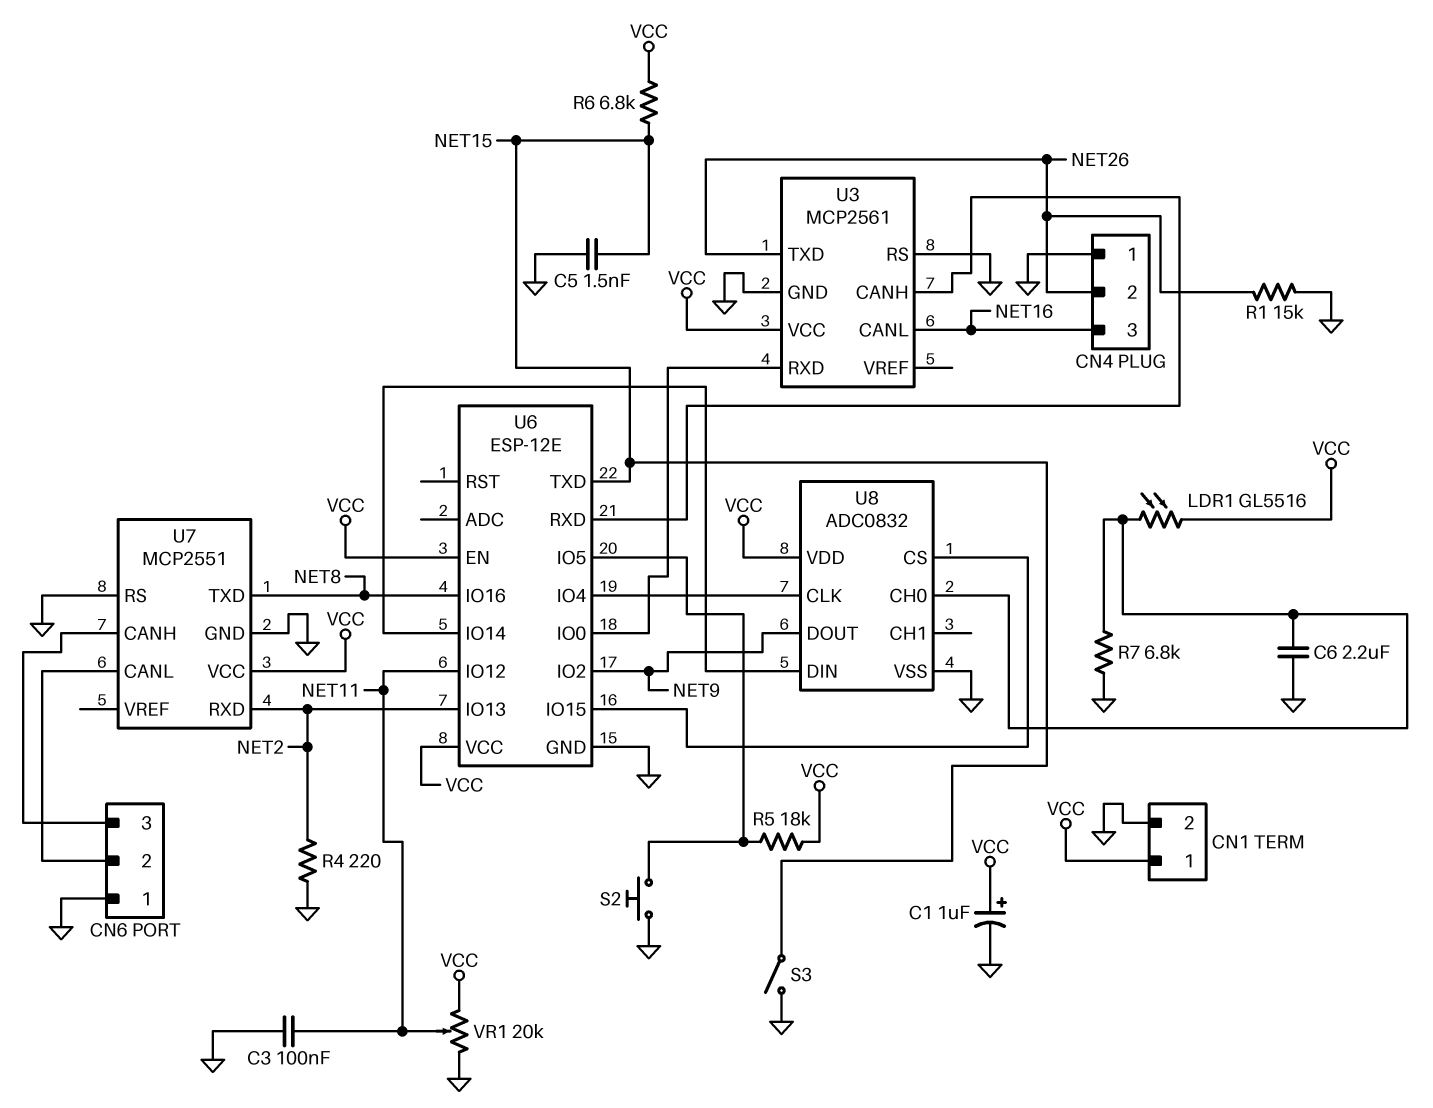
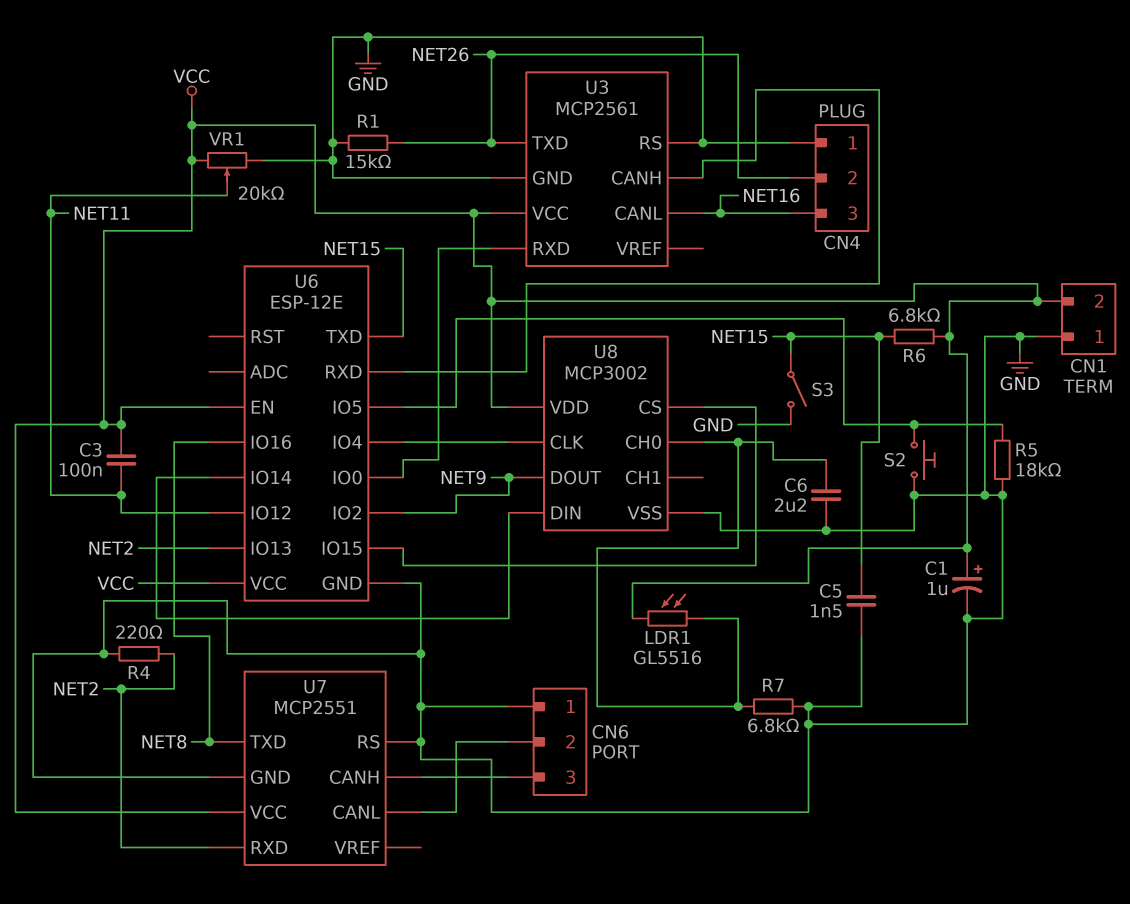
C3: 100nF (GND, NET11) -> 100nF (NET11, VCC)
CN1 pin 1: VCC -> GND
CN1 pin 2: GND -> VCC
R5: 18k (U6/IO5, VCC) -> 18k (GND, U6/IO5)
U8: ADC0832 -> MCP3002

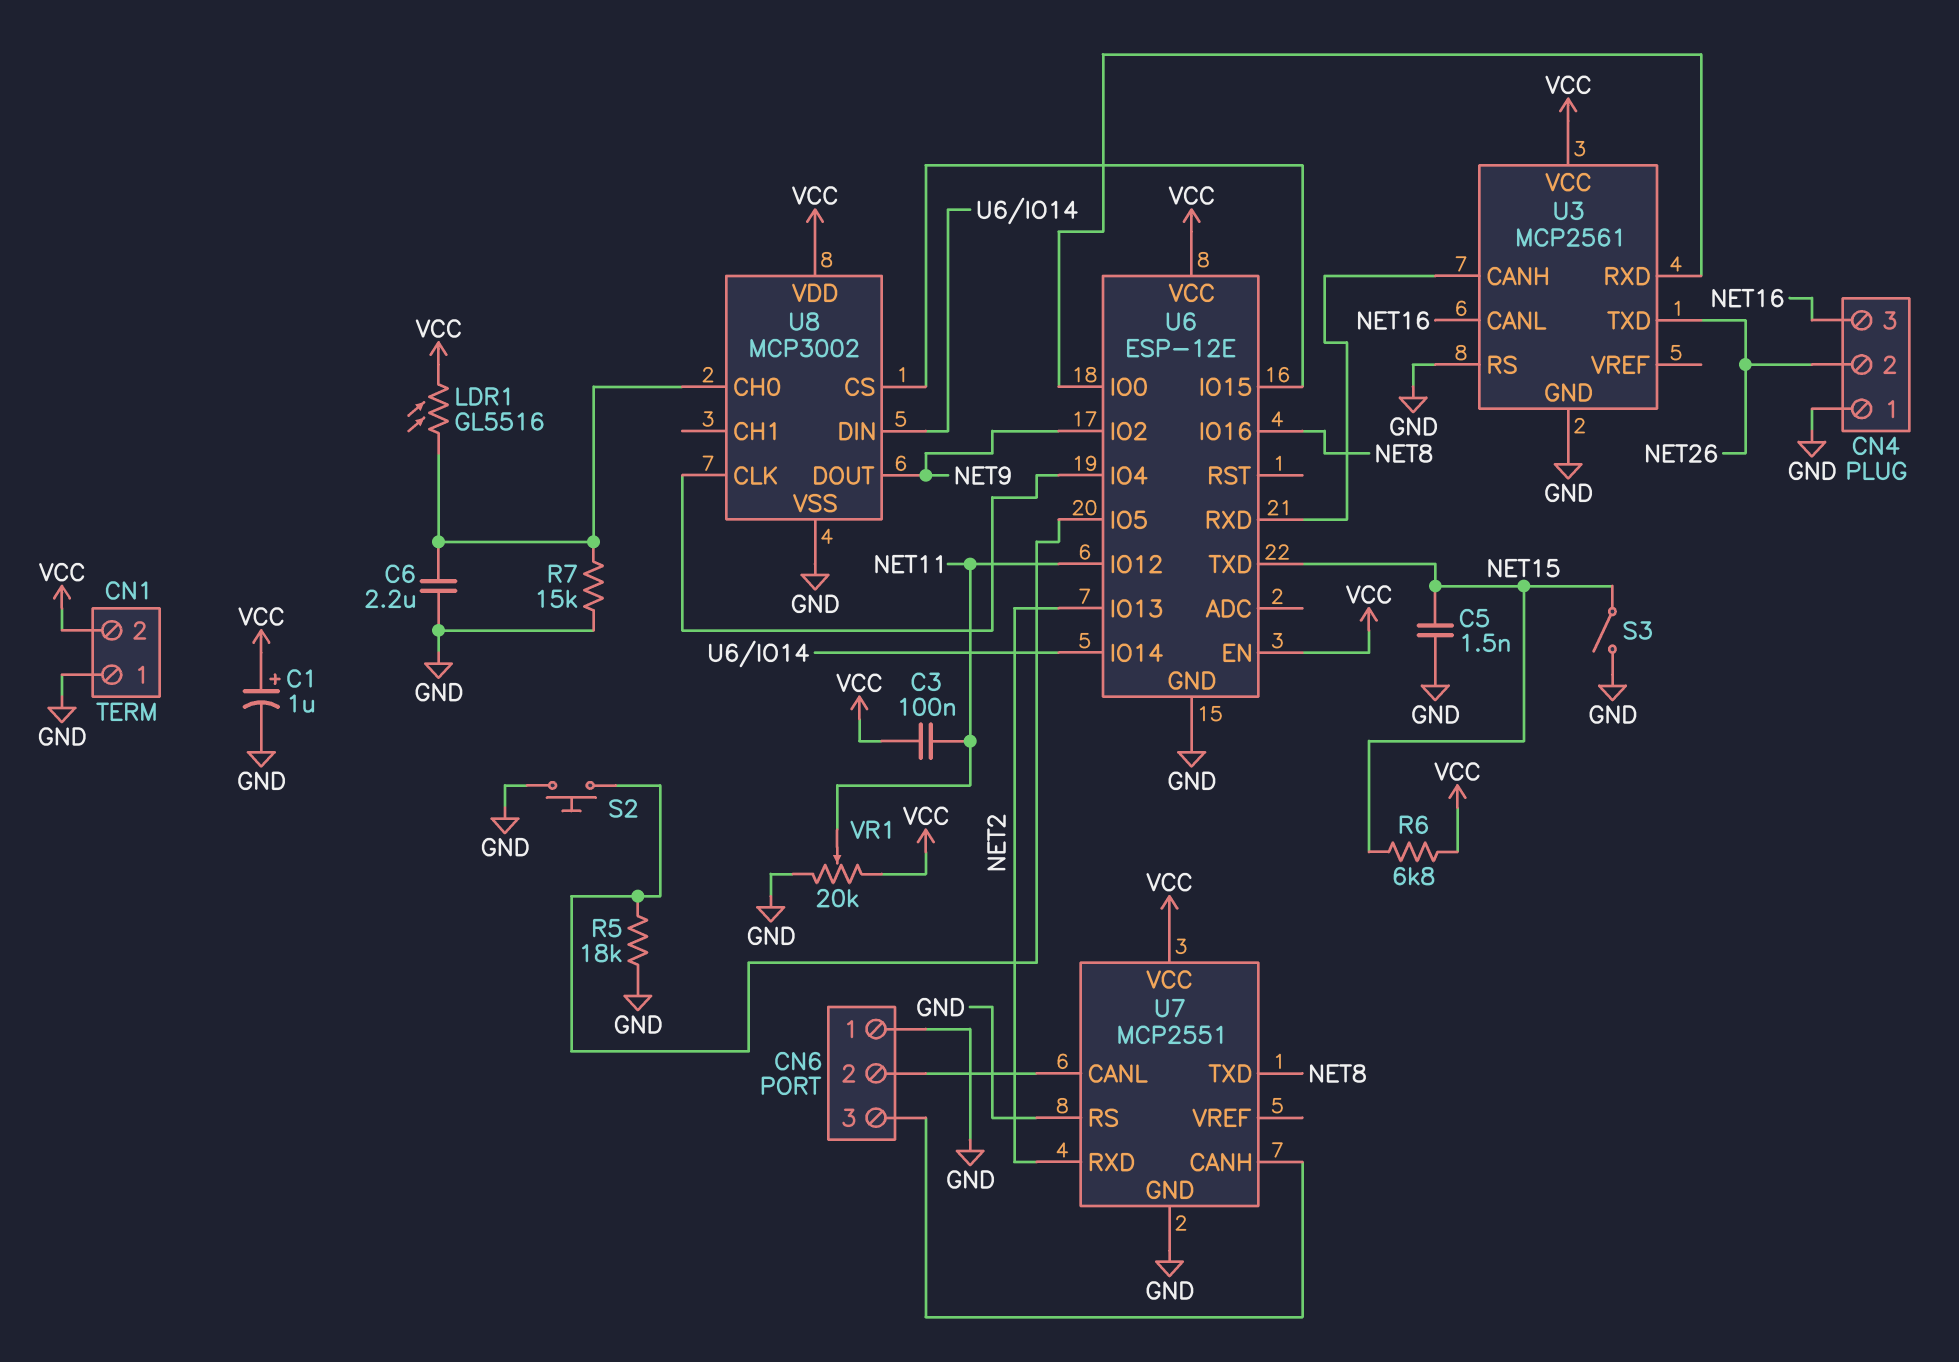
R1: 15k (GND, NET26) -> none
R4: 220 (GND, NET2) -> none
R7: 6.8k (GND, U8/CH0) -> 15k (GND, U8/CH0)

